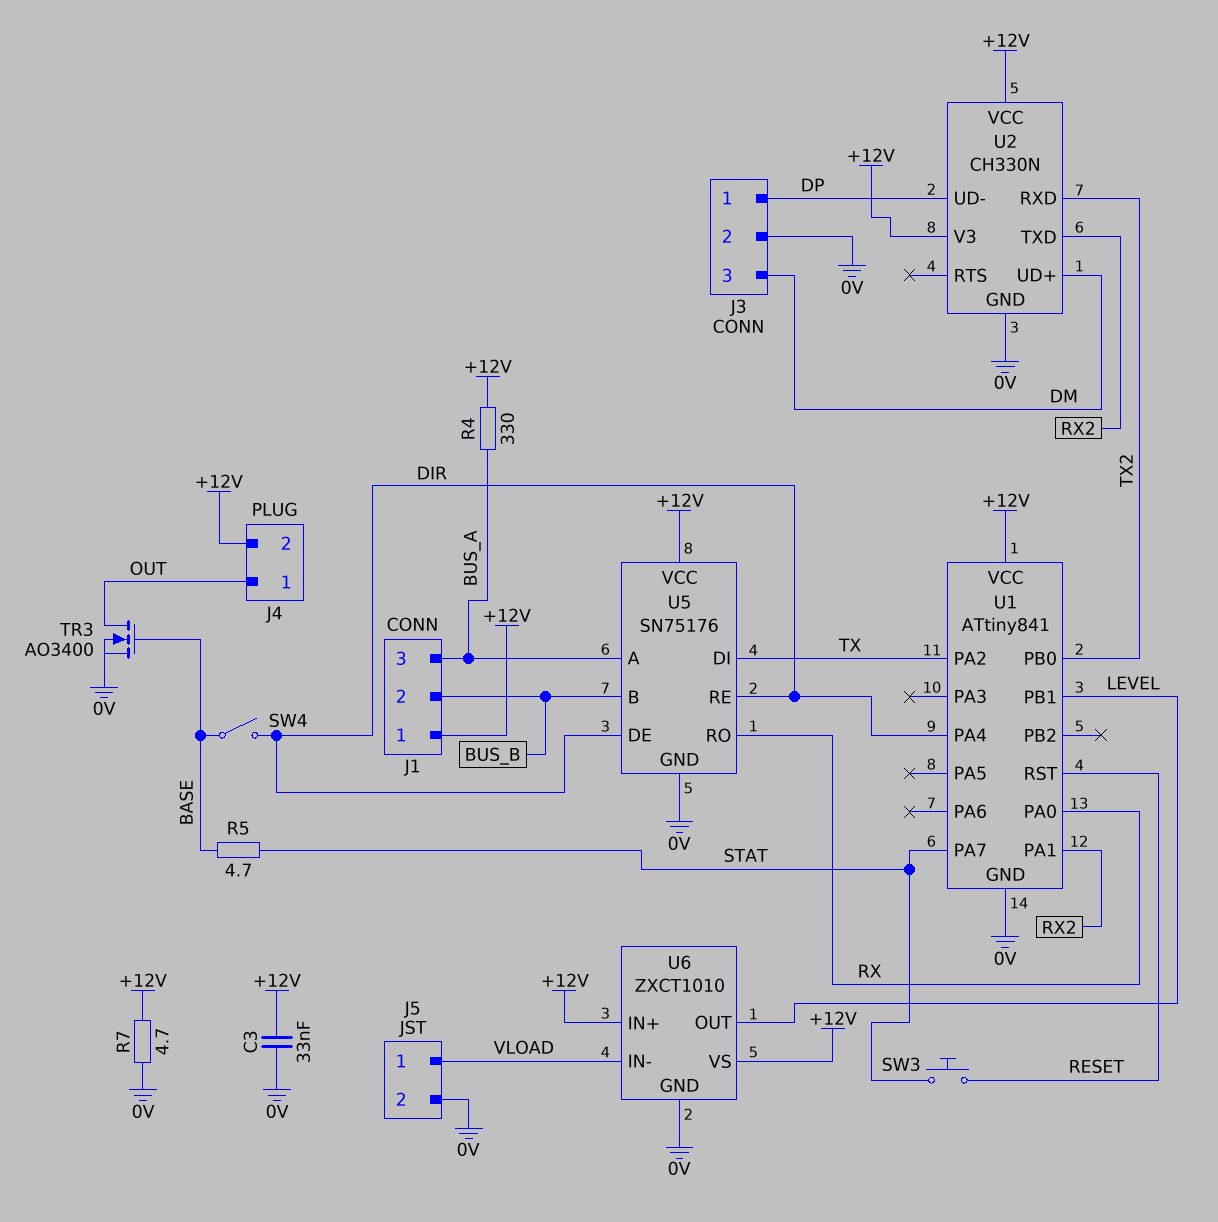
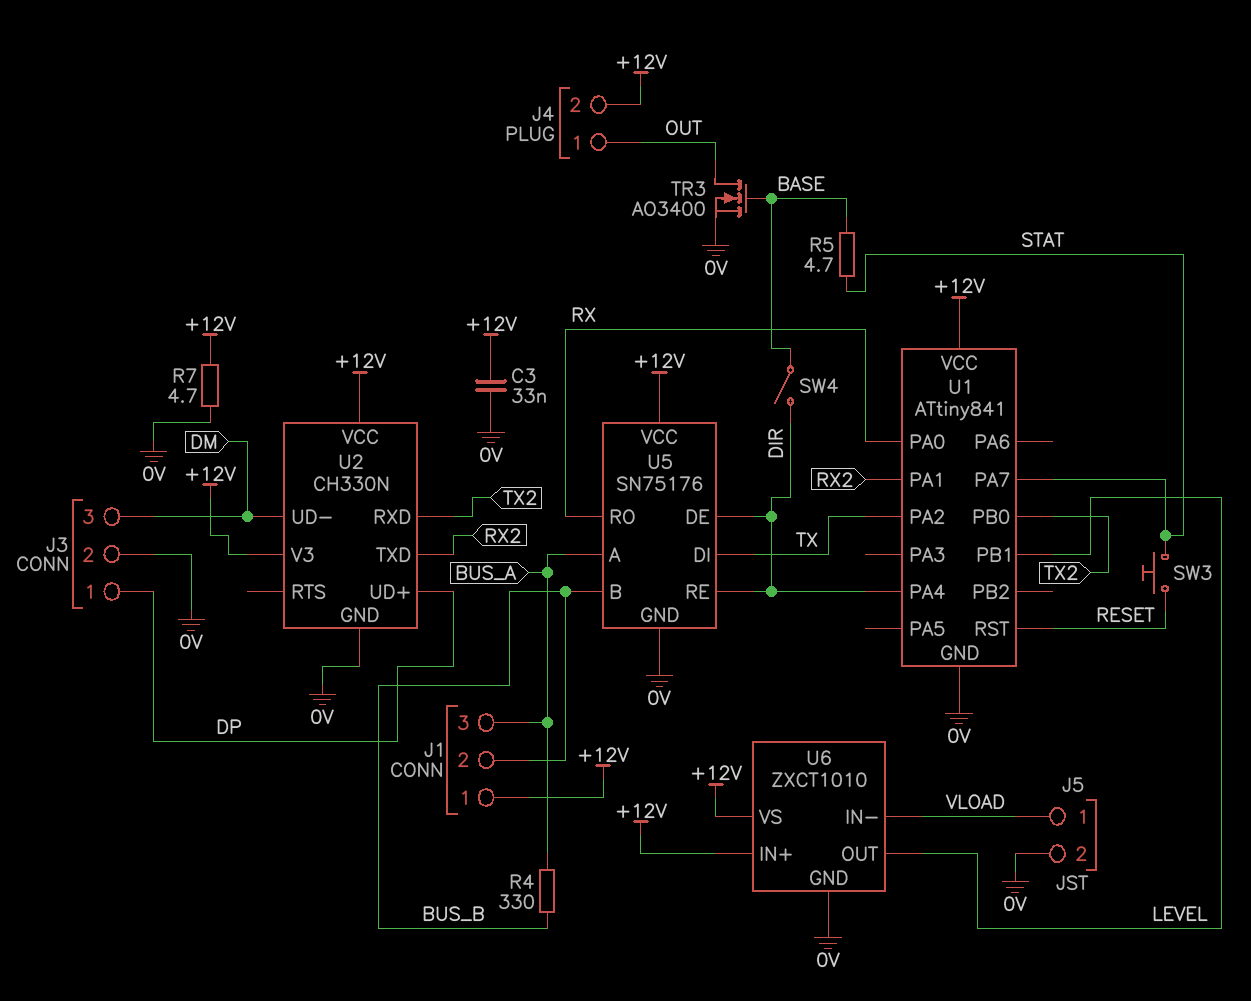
R4: 330 (+12V, BUS_A) -> 330 (BUS_A, BUS_B)
U2 pin UD+: DM -> DP
U2 pin UD-: DP -> DM

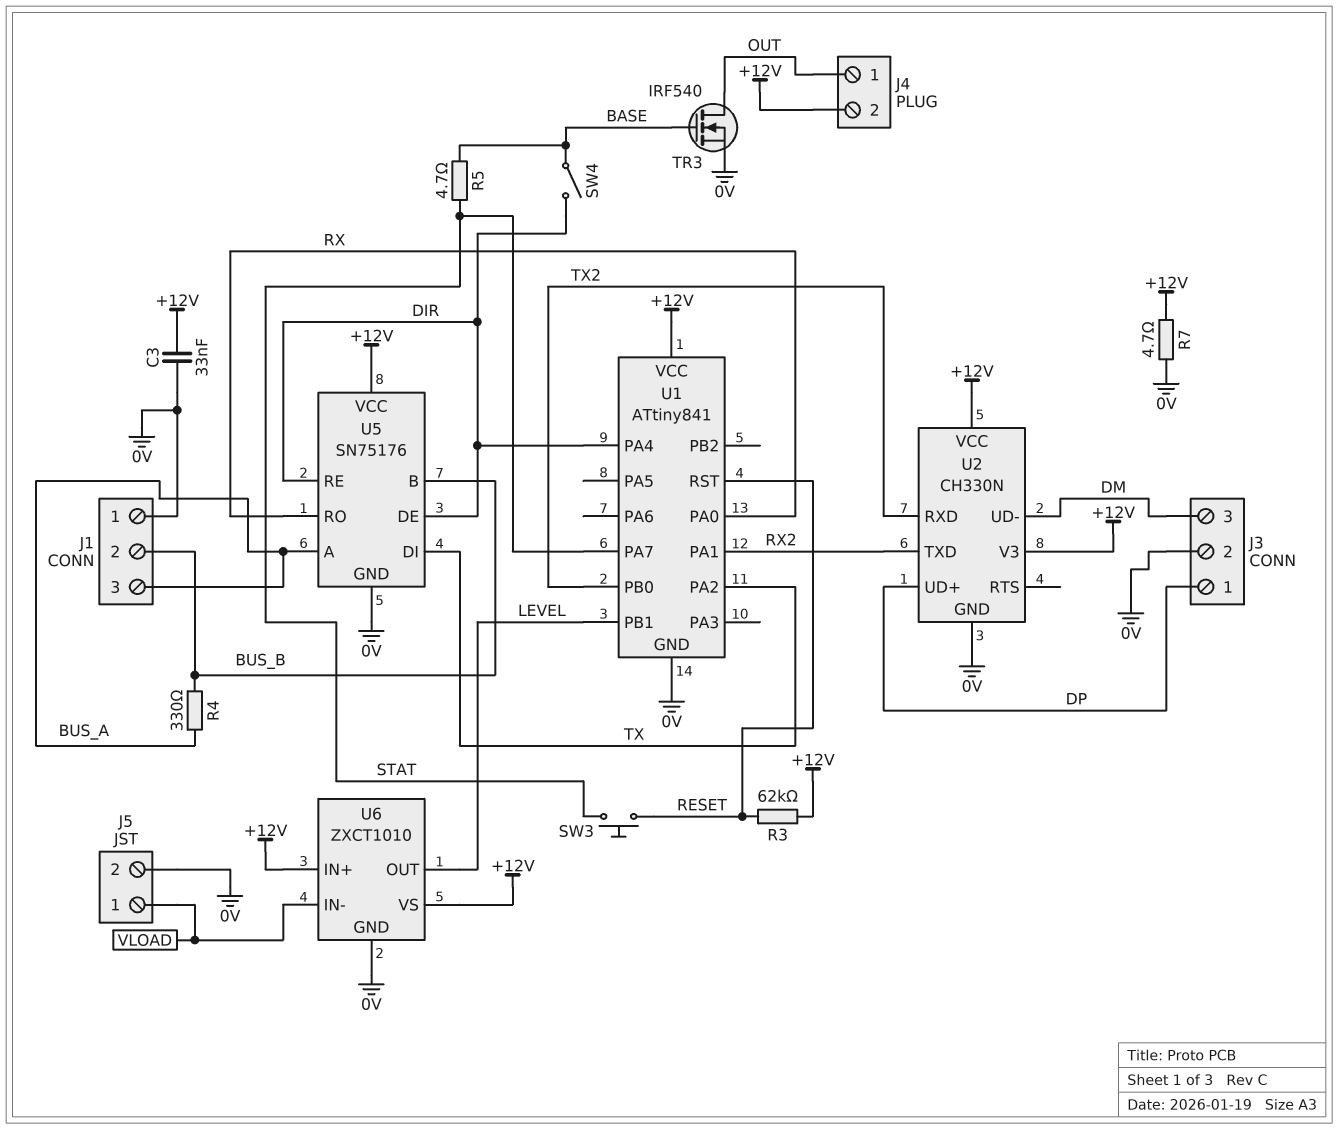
J1 pin 1: +12V -> 0V
R3: none -> 62k (+12V, RESET)
TR3: NMOS AO3400 (G BASE, D OUT, S 0V) -> NMOS IRF540 (G BASE, D OUT, S 0V)

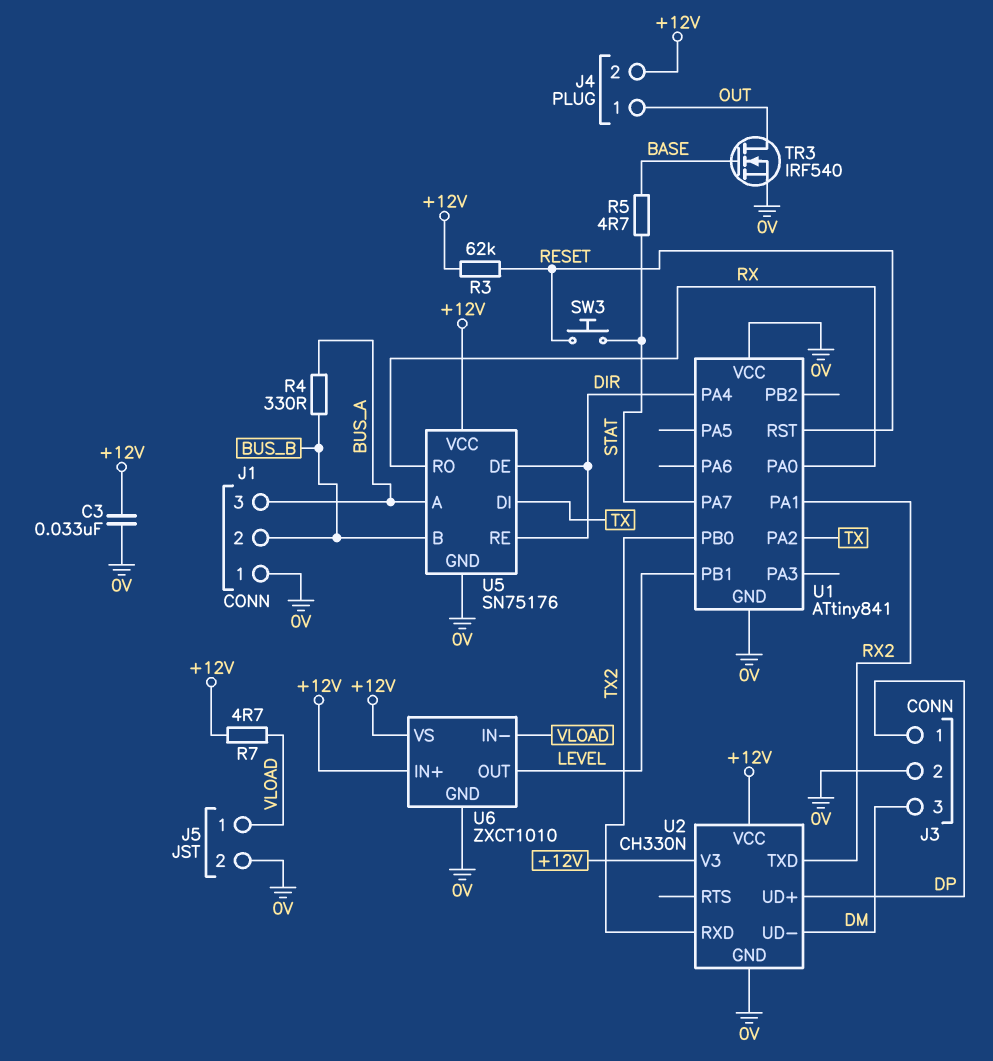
R7: 4.7 (+12V, 0V) -> 4.7 (+12V, VLOAD)
SW4: switch (BASE, DIR) -> none
U1 pin VCC: +12V -> 0V

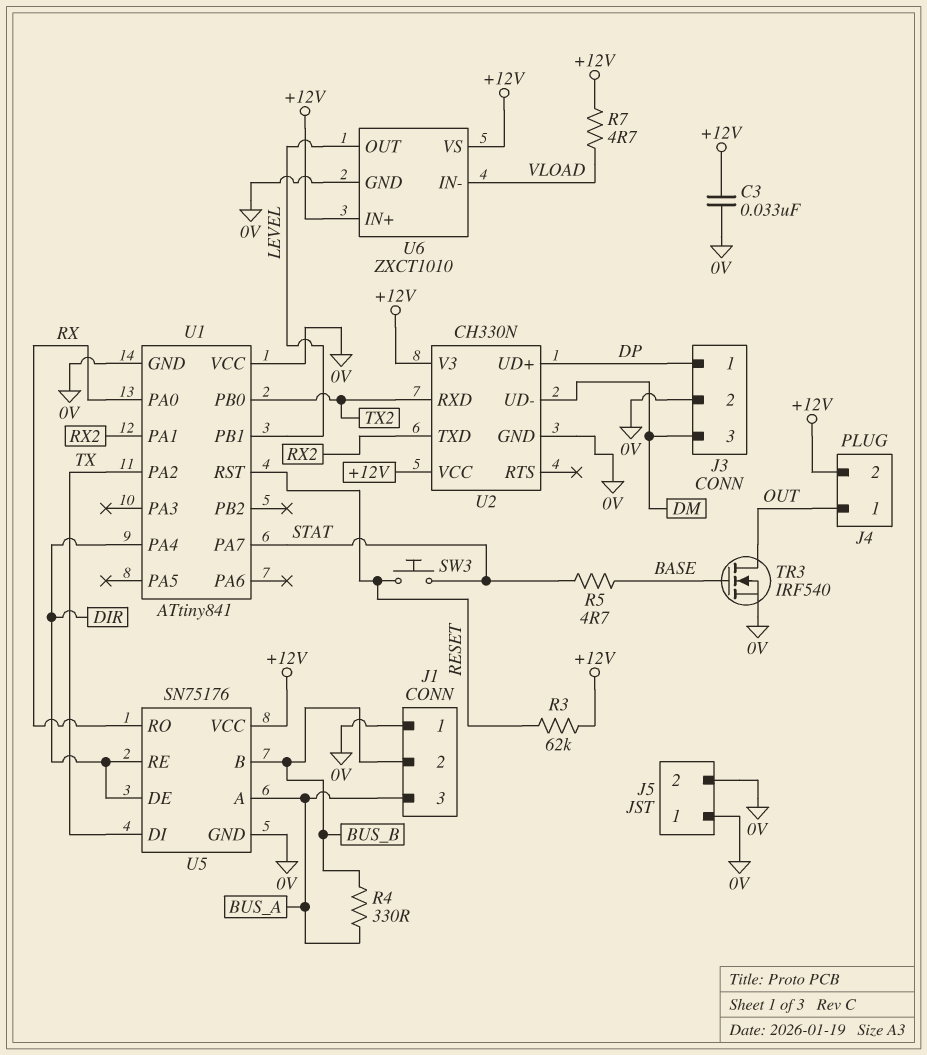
J5 pin 1: VLOAD -> 0V

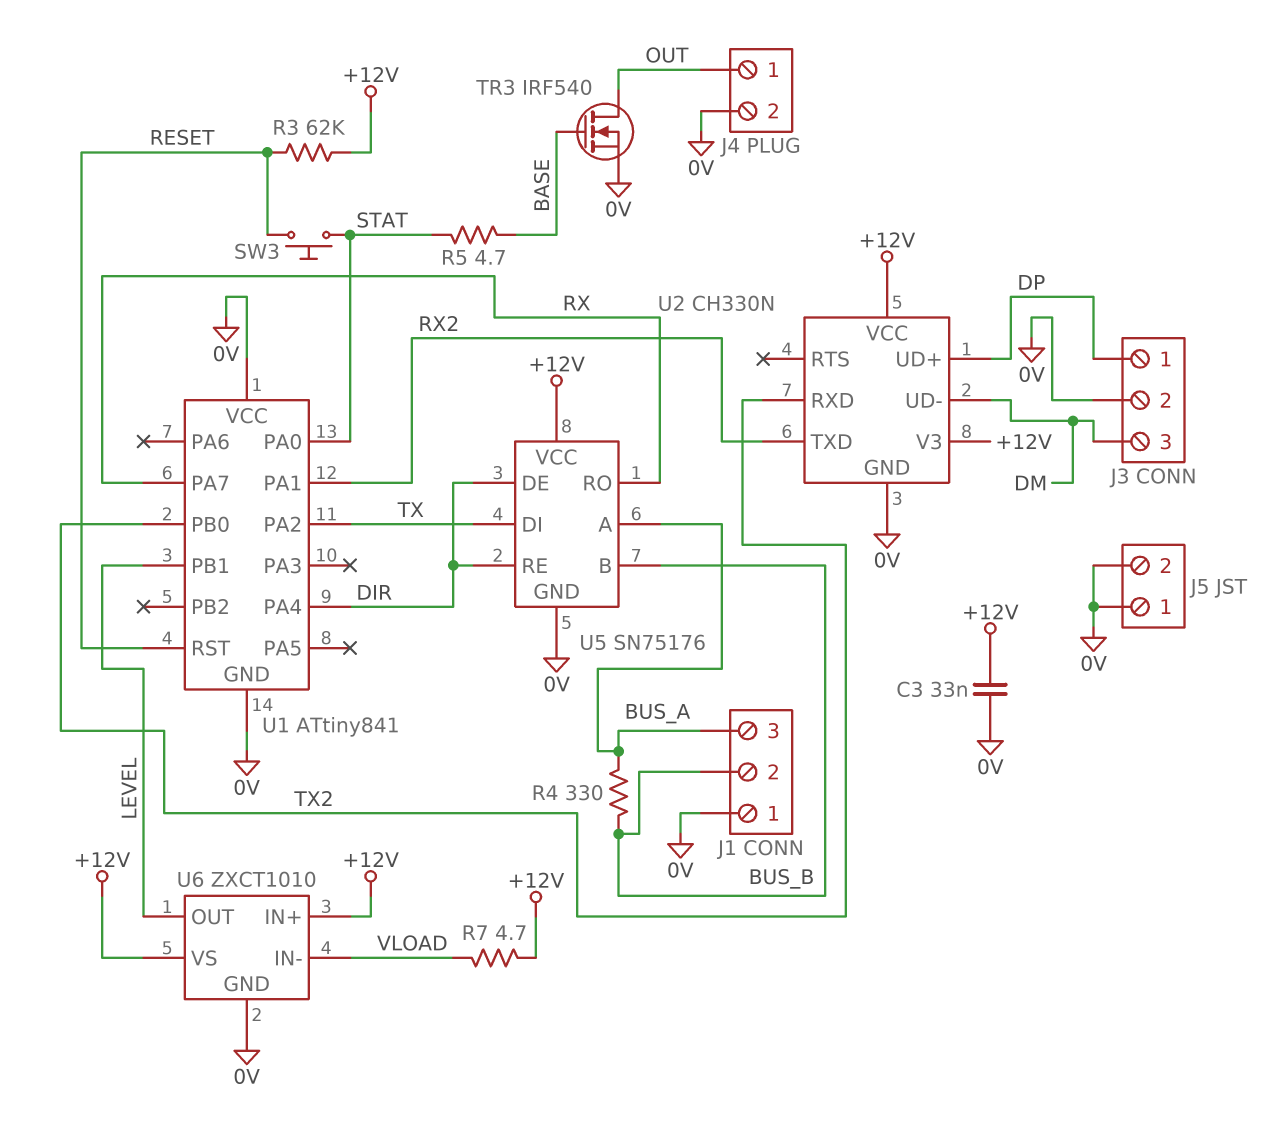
J4 pin 2: +12V -> 0V
U1 pin PA0: RX -> STAT
U1 pin PA7: STAT -> RX

